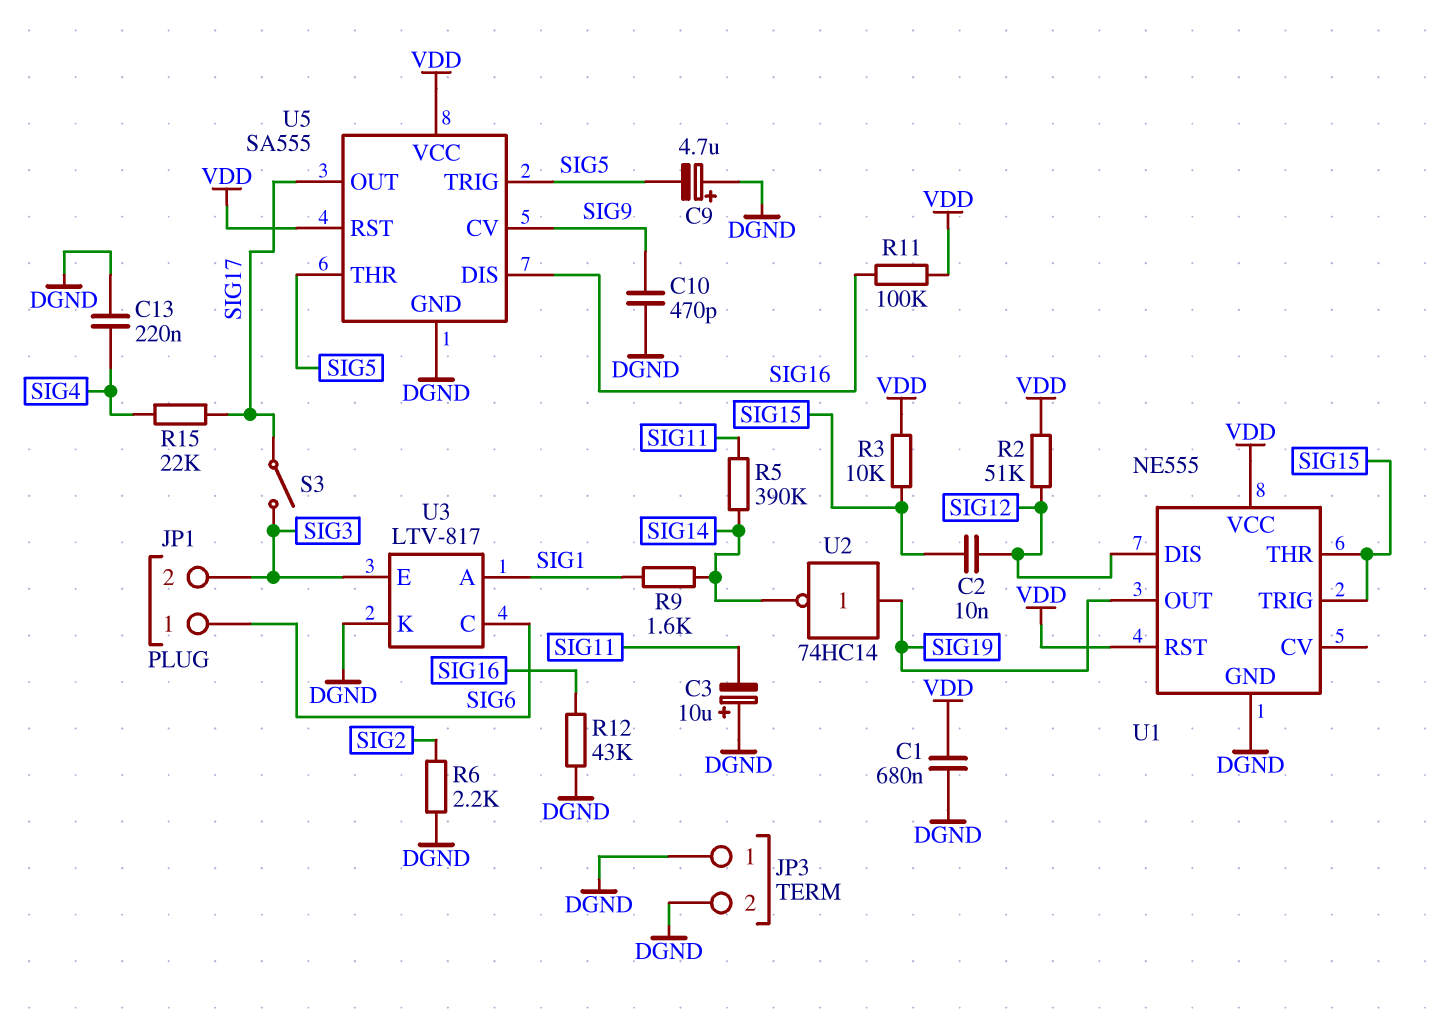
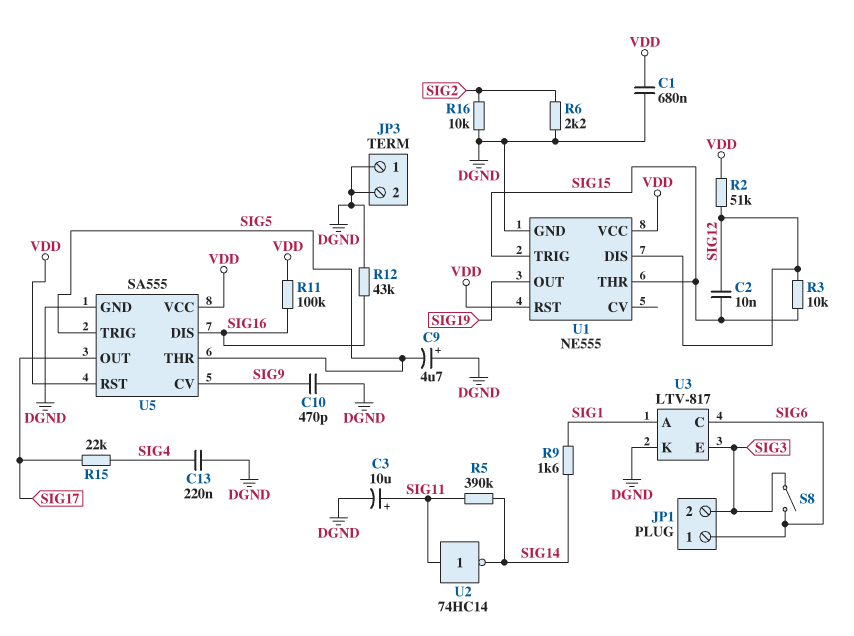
C3: 10uF (plus DGND, minus SIG11) -> 10uF (plus SIG11, minus DGND)
R3: 10k (SIG15, VDD) -> 10k (SIG12, SIG15)
R16: none -> 10k (DGND, SIG2)
S3: switch (SIG3, SIG17) -> none
S8: none -> switch (SIG3, SIG6)
U2: NOT 74HC14 (in SIG19, out SIG14) -> NOT 74HC14 (in SIG11, out SIG14)

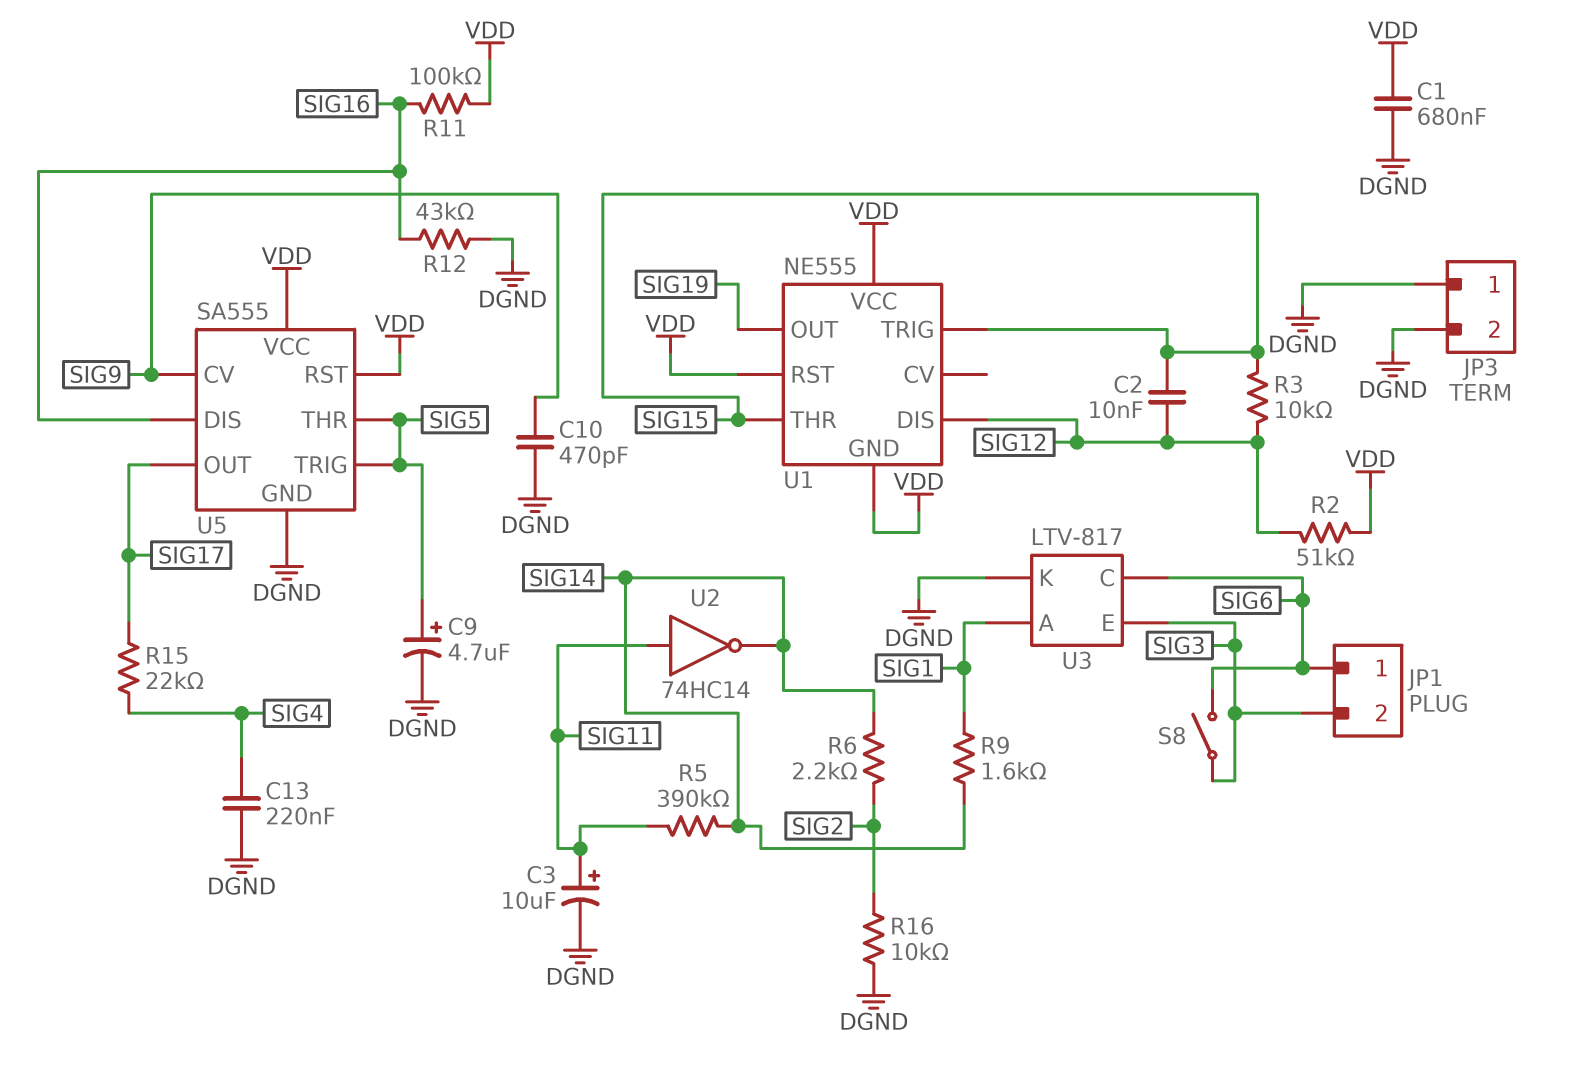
C9: 4.7uF (plus DGND, minus SIG5) -> 4.7uF (plus SIG5, minus DGND)
R6: 2.2k (DGND, SIG2) -> 2.2k (SIG2, SIG14)
U1 pin GND: DGND -> VDD

